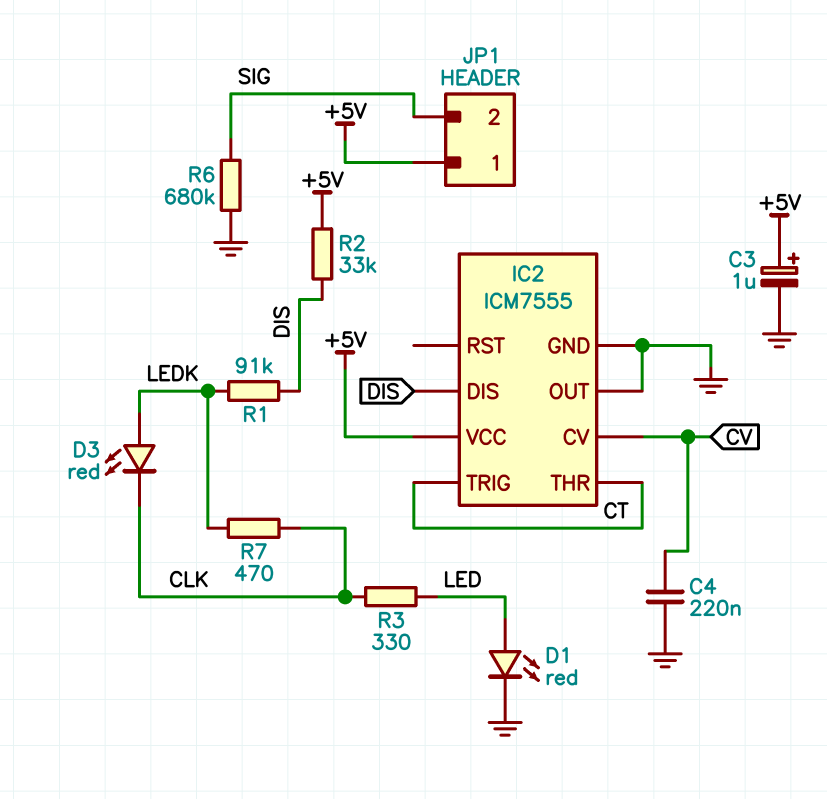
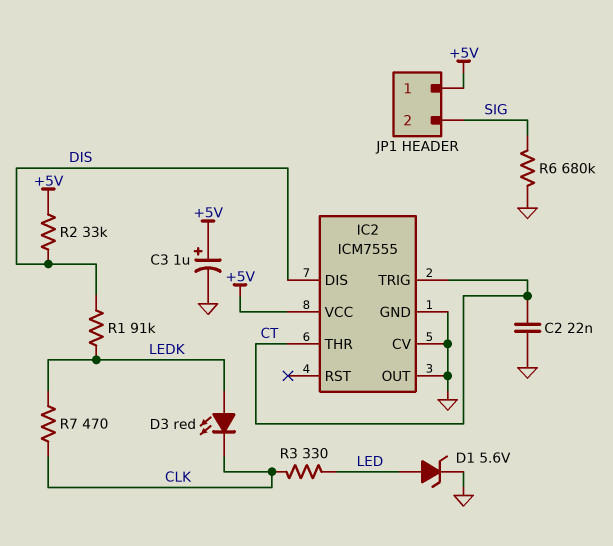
C2: none -> 22nF (CT, GND)
C4: 220nF (CV, GND) -> none
D1: LED red (A LED, K GND) -> zener 5.6V (A LED, K GND)
IC2 pin CV: CV -> GND

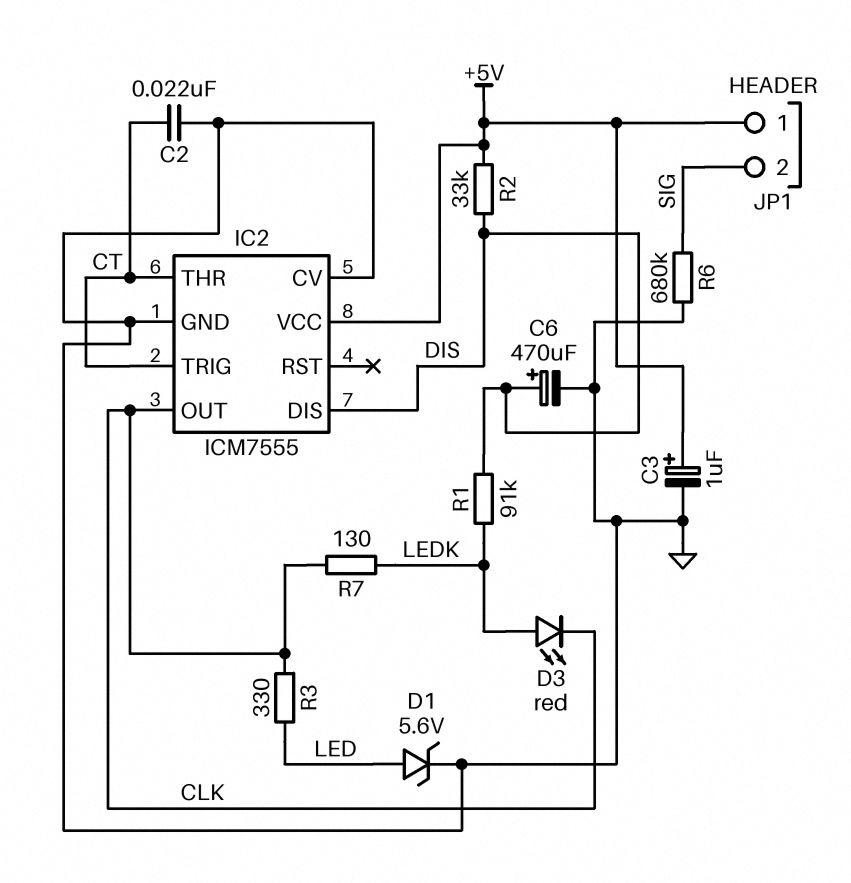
C6: none -> 470uF (plus DIS, minus GND)
IC2 pin OUT: GND -> CLK
R7: 470 (CLK, LEDK) -> 130 (CLK, LEDK)

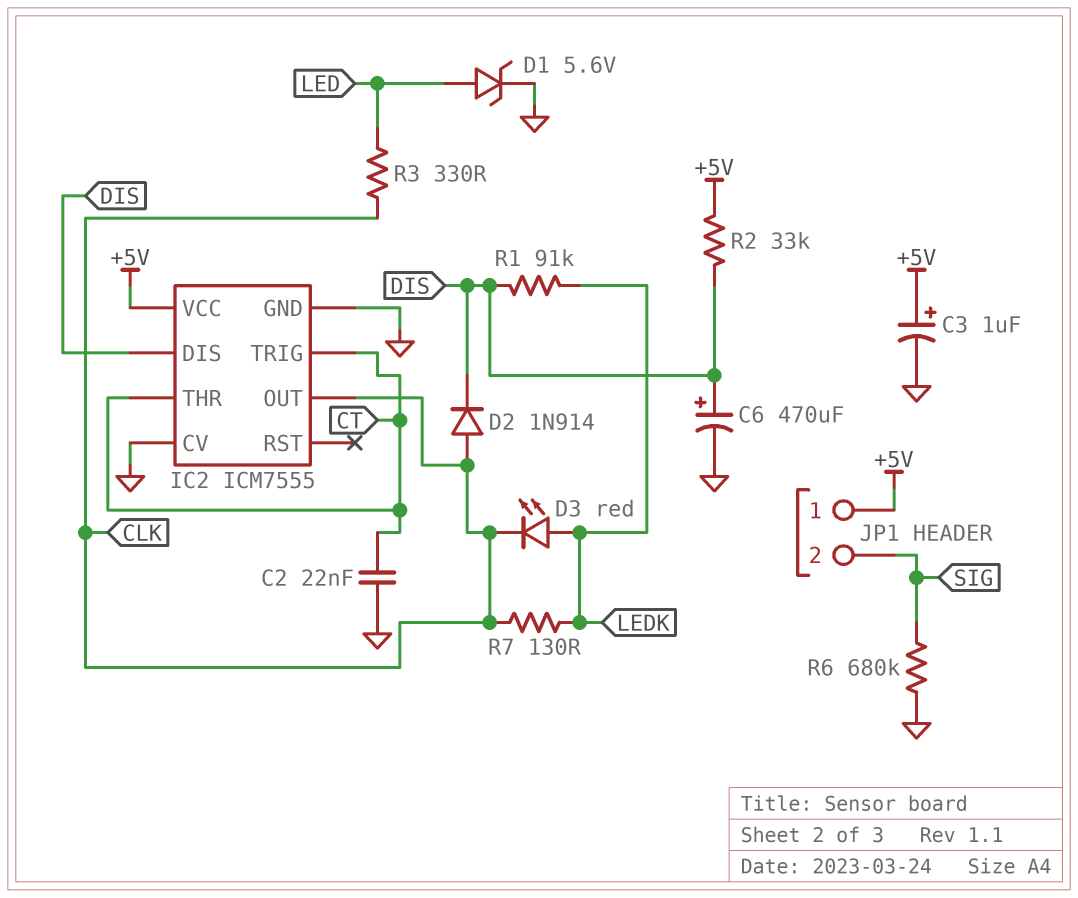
D2: none -> diode 1N914 (A CLK, K DIS)

